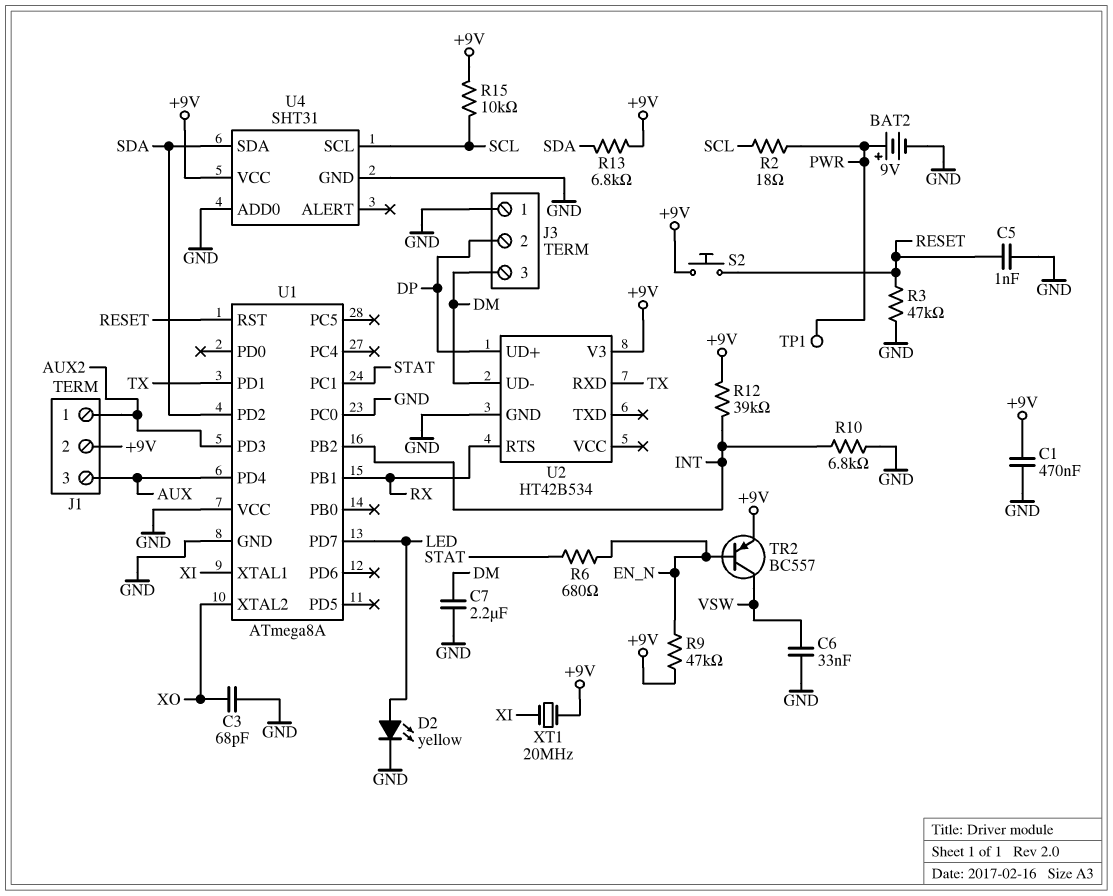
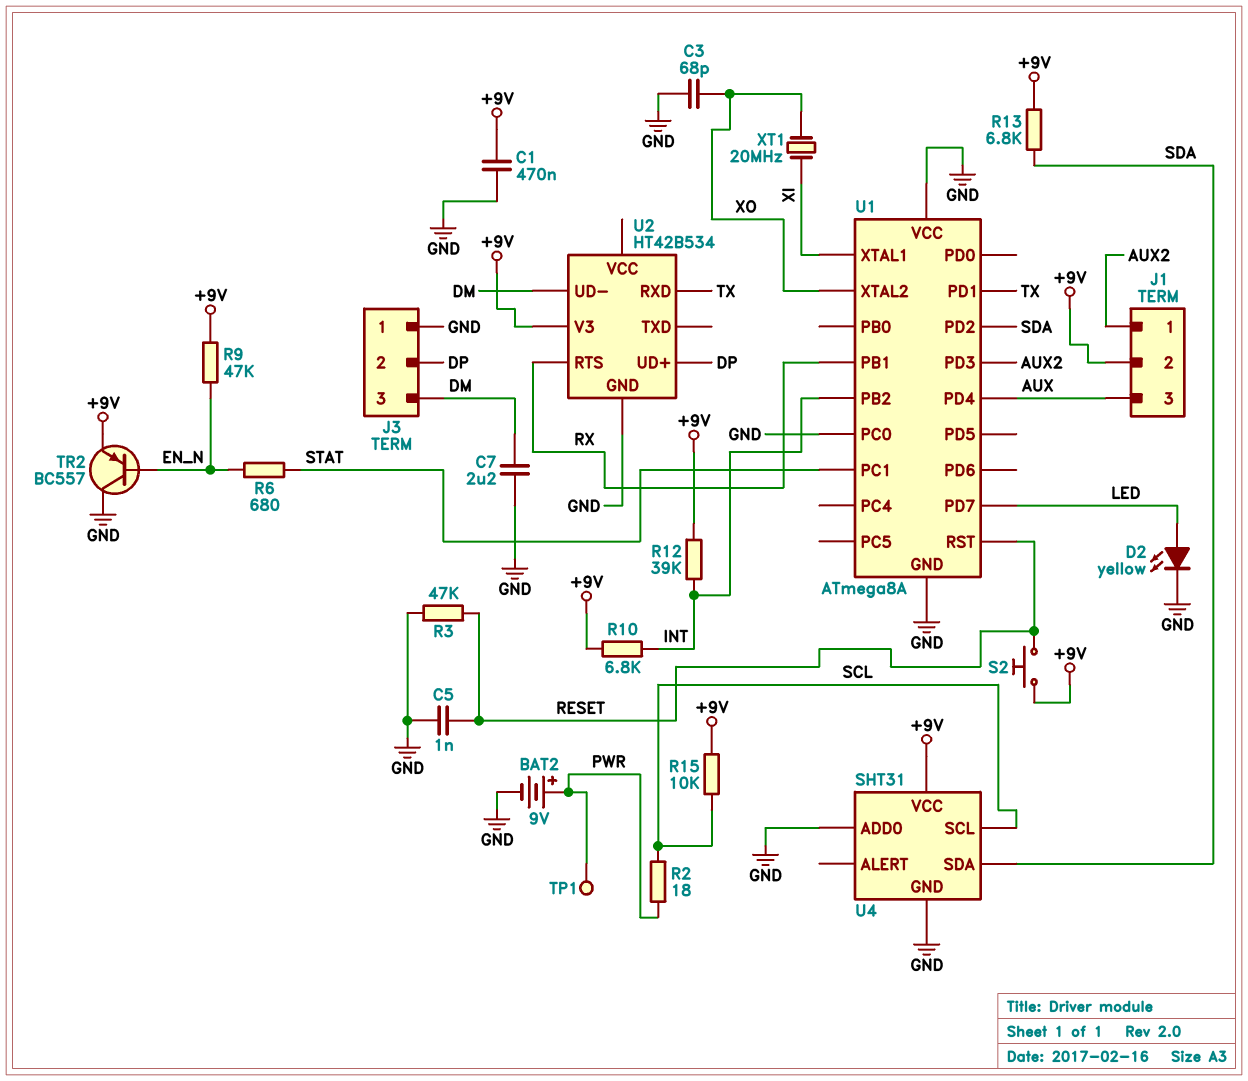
C6: 33nF (GND, VSW) -> none
R10: 6.8k (GND, INT) -> 6.8k (+9V, INT)
TR2: PNP BC557 (B EN_N, C VSW, E +9V) -> PNP BC557 (B EN_N, C GND, E +9V)
XT1: 20MHz (+9V, XI) -> 20MHz (XI, XO)

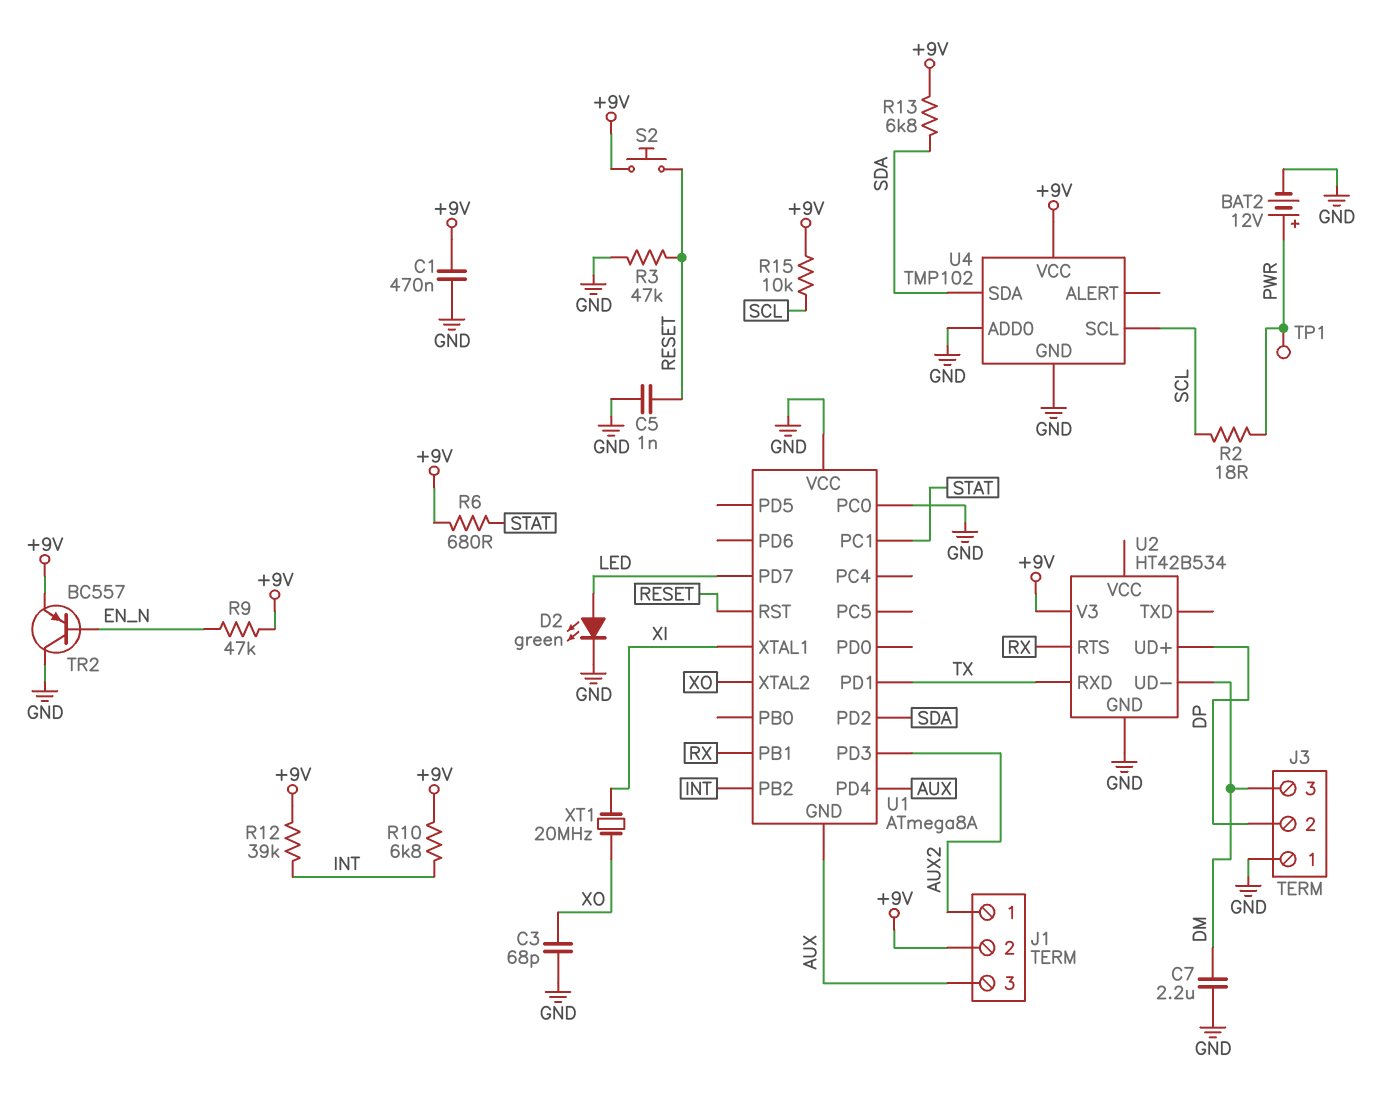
BAT2: 9V (plus PWR, minus GND) -> 12V (plus PWR, minus GND)
D2: LED yellow (A LED, K GND) -> LED green (A LED, K GND)
R6: 680 (EN_N, STAT) -> 680 (+9V, STAT)
U1 pin GND: GND -> AUX
U4: SHT31 -> TMP102

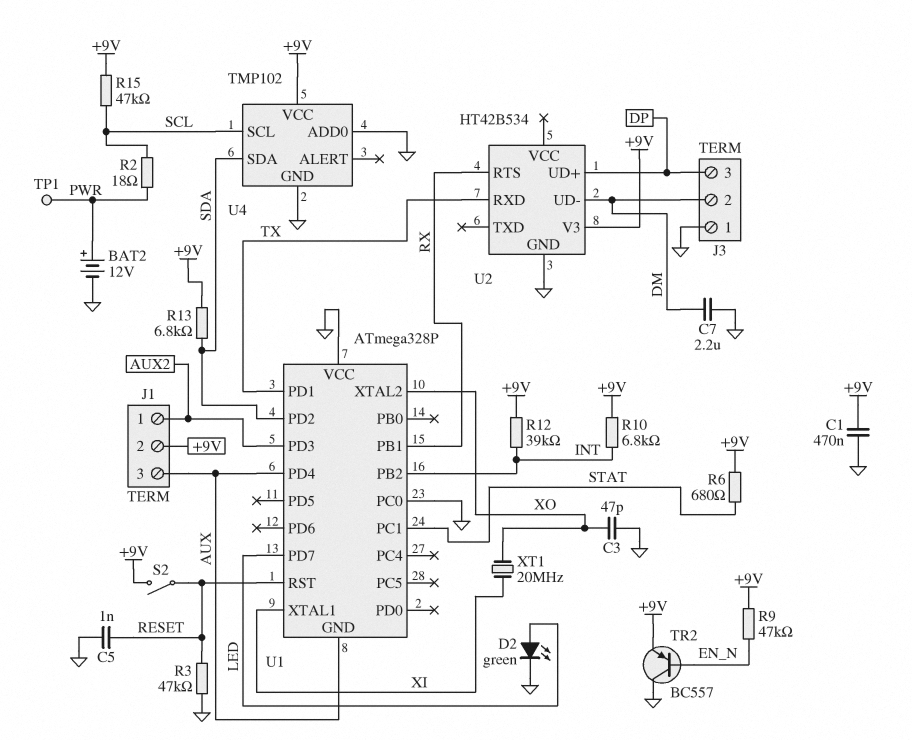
C3: 68pF (GND, XO) -> 47pF (GND, XO)
J3 pin 2: DP -> DM
J3 pin 3: DM -> DP
R15: 10k (+9V, SCL) -> 47k (+9V, SCL)
S2: button (+9V, RESET) -> switch (+9V, RESET)
U1: ATmega8A -> ATmega328P

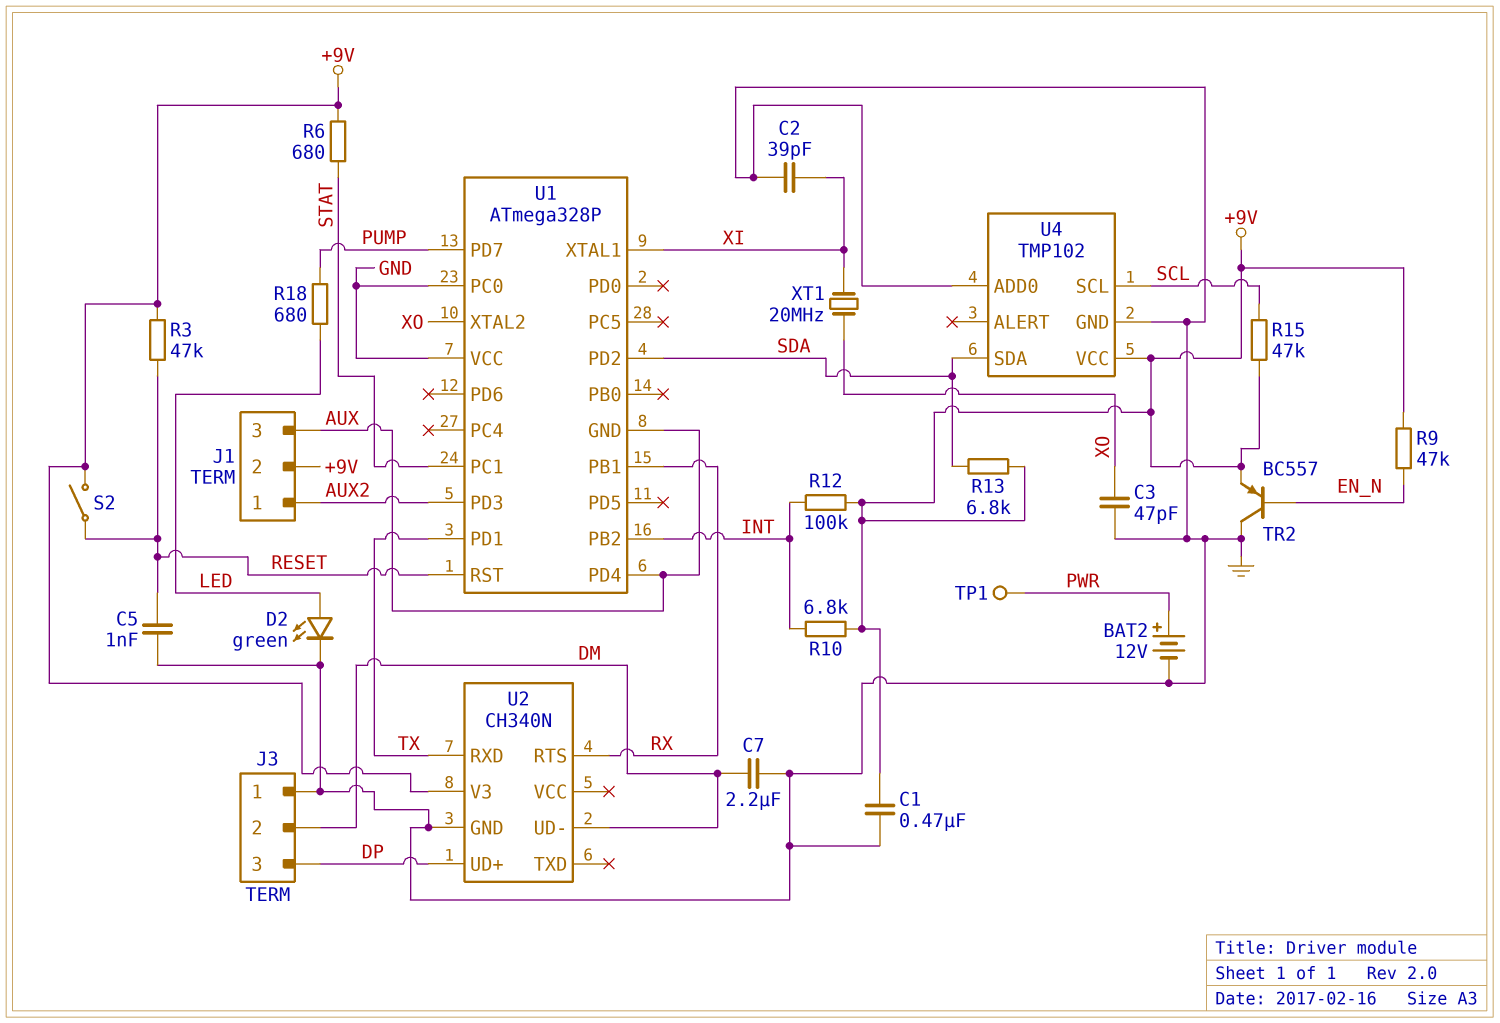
C2: none -> 39pF (GND, XI)
R2: 18 (PWR, SCL) -> none
R3: 47k (GND, RESET) -> 47k (+9V, RESET)
R12: 39k (+9V, INT) -> 100k (+9V, INT)
R18: none -> 680 (LED, PUMP)
U1 pin PD7: LED -> PUMP
U2: HT42B534 -> CH340N

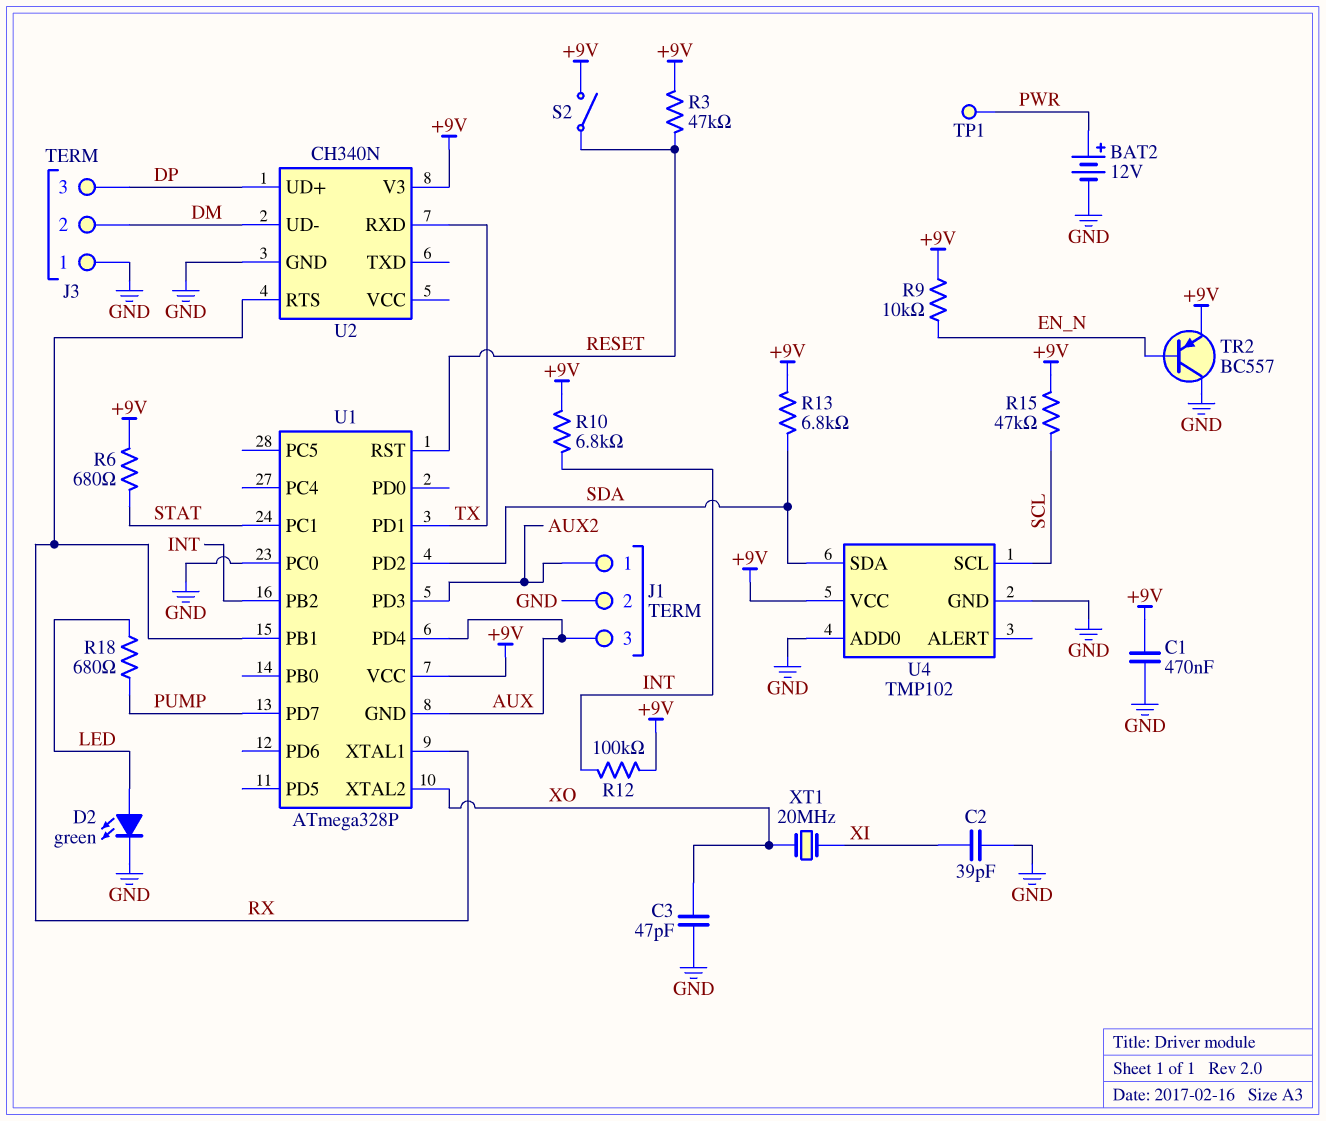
C5: 1nF (GND, RESET) -> none
C7: 2.2uF (DM, GND) -> none
J1 pin 2: +9V -> GND
R9: 47k (+9V, EN_N) -> 10k (+9V, EN_N)
U1 pin VCC: GND -> +9V
U1 pin XTAL1: XI -> RX

